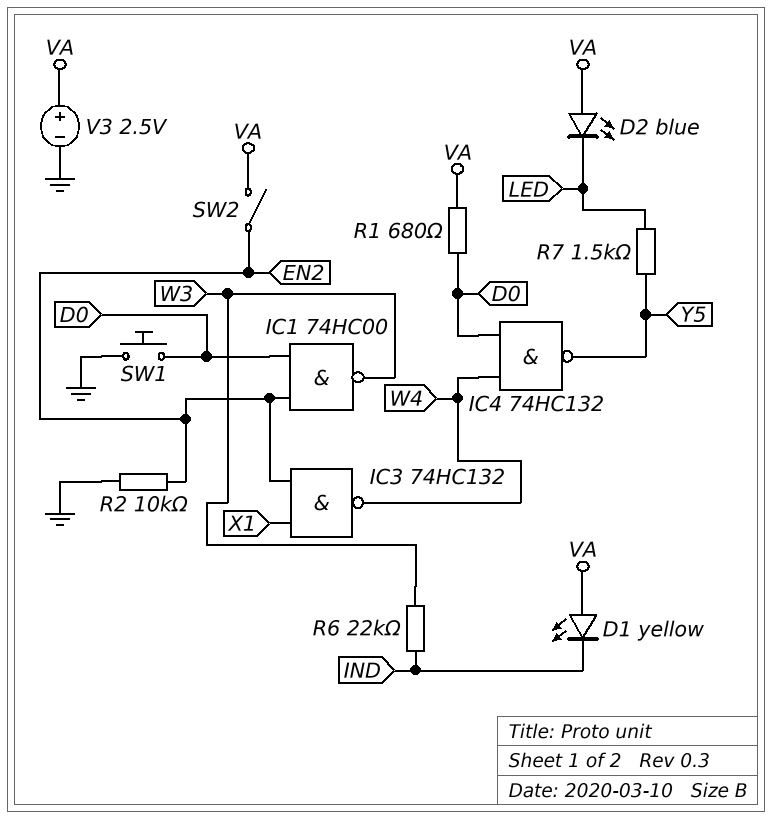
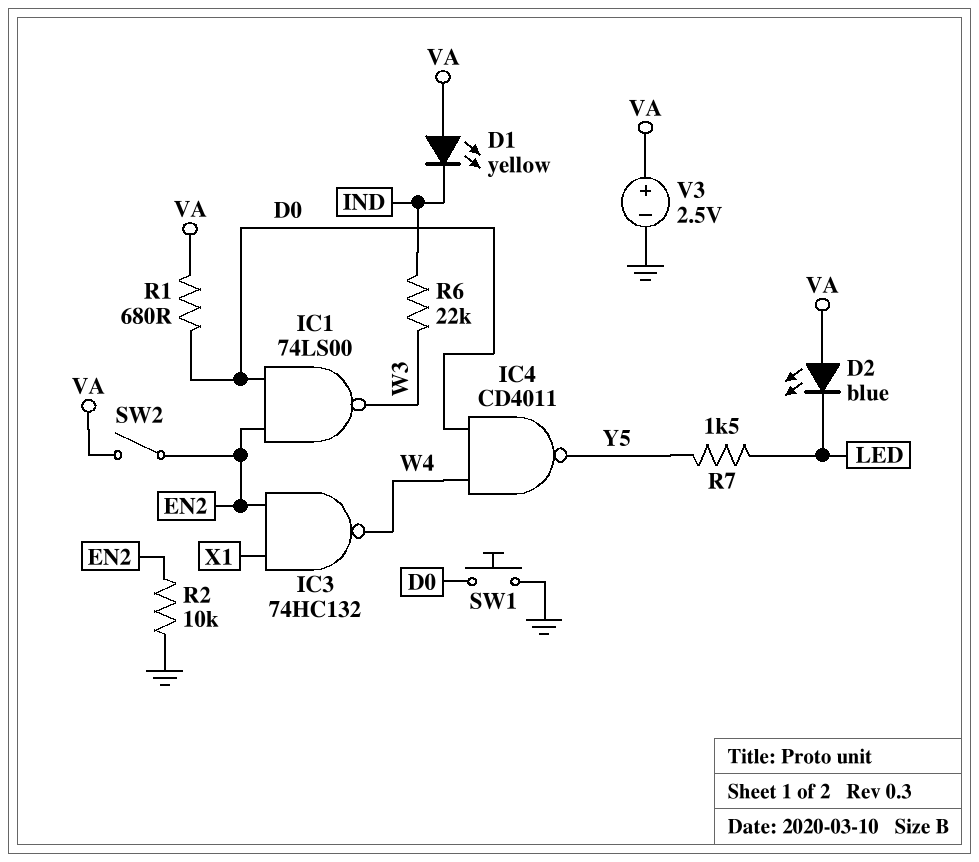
IC1: NAND 74HC00 (in D0, in EN2, out W3) -> NAND 74LS00 (in D0, in EN2, out W3)
IC4: NAND 74HC132 (in D0, in W4, out Y5) -> NAND CD4011 (in D0, in W4, out Y5)

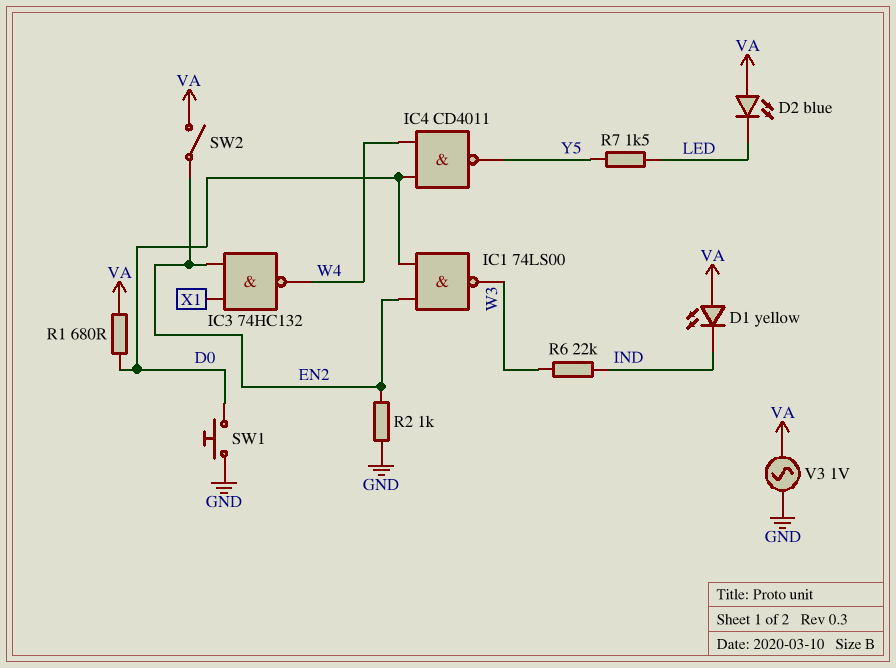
R2: 10k (EN2, GND) -> 1k (EN2, GND)
V3: 2.5V (plus VA, minus GND) -> AC 1V (GND, VA)

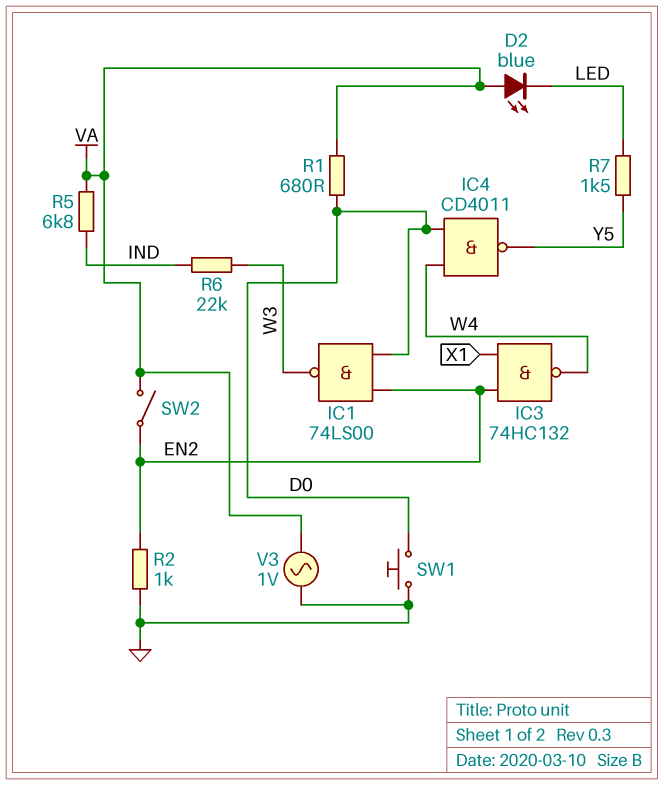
D1: LED yellow (A VA, K IND) -> none
R5: none -> 6.8k (IND, VA)

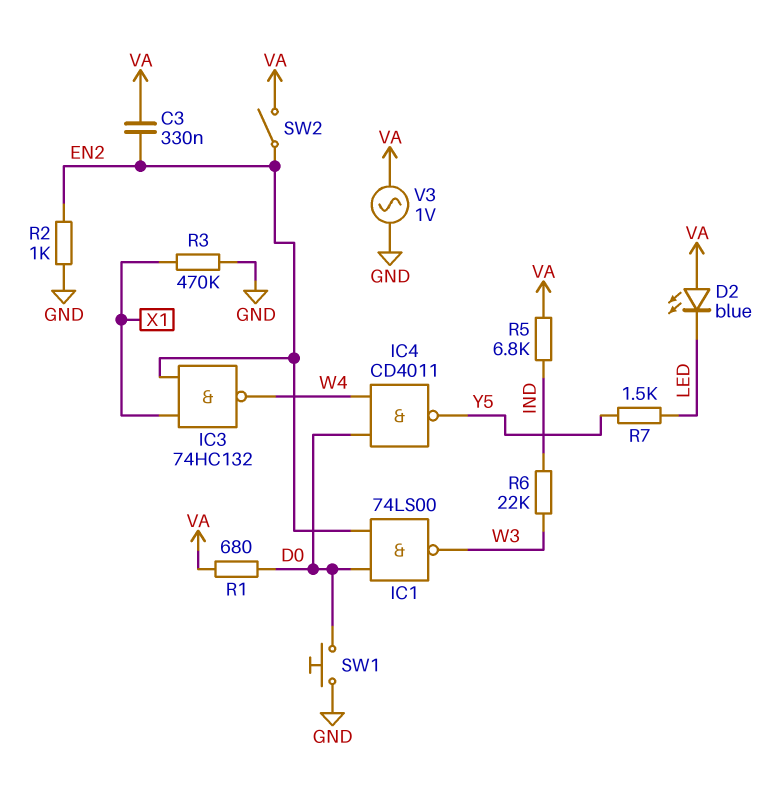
C3: none -> 330nF (EN2, VA)
R3: none -> 470k (GND, X1)

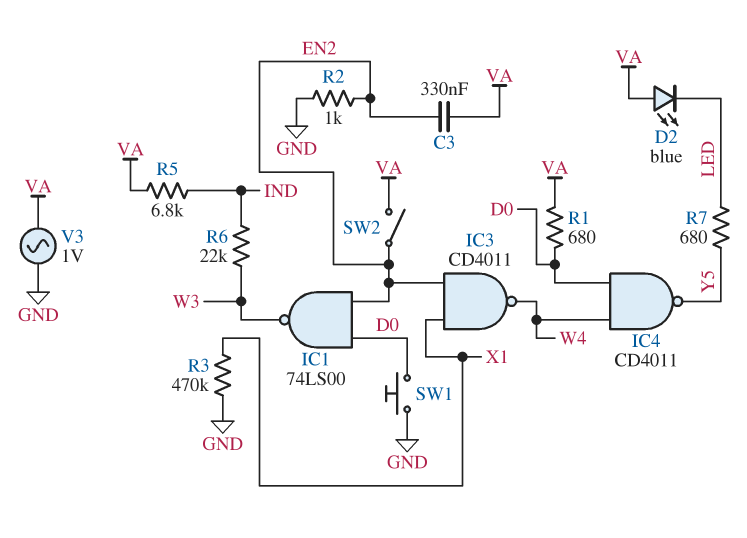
IC3: NAND 74HC132 (in EN2, in X1, out W4) -> NAND CD4011 (in EN2, in X1, out W4)
R7: 1.5k (LED, Y5) -> 680 (LED, Y5)

